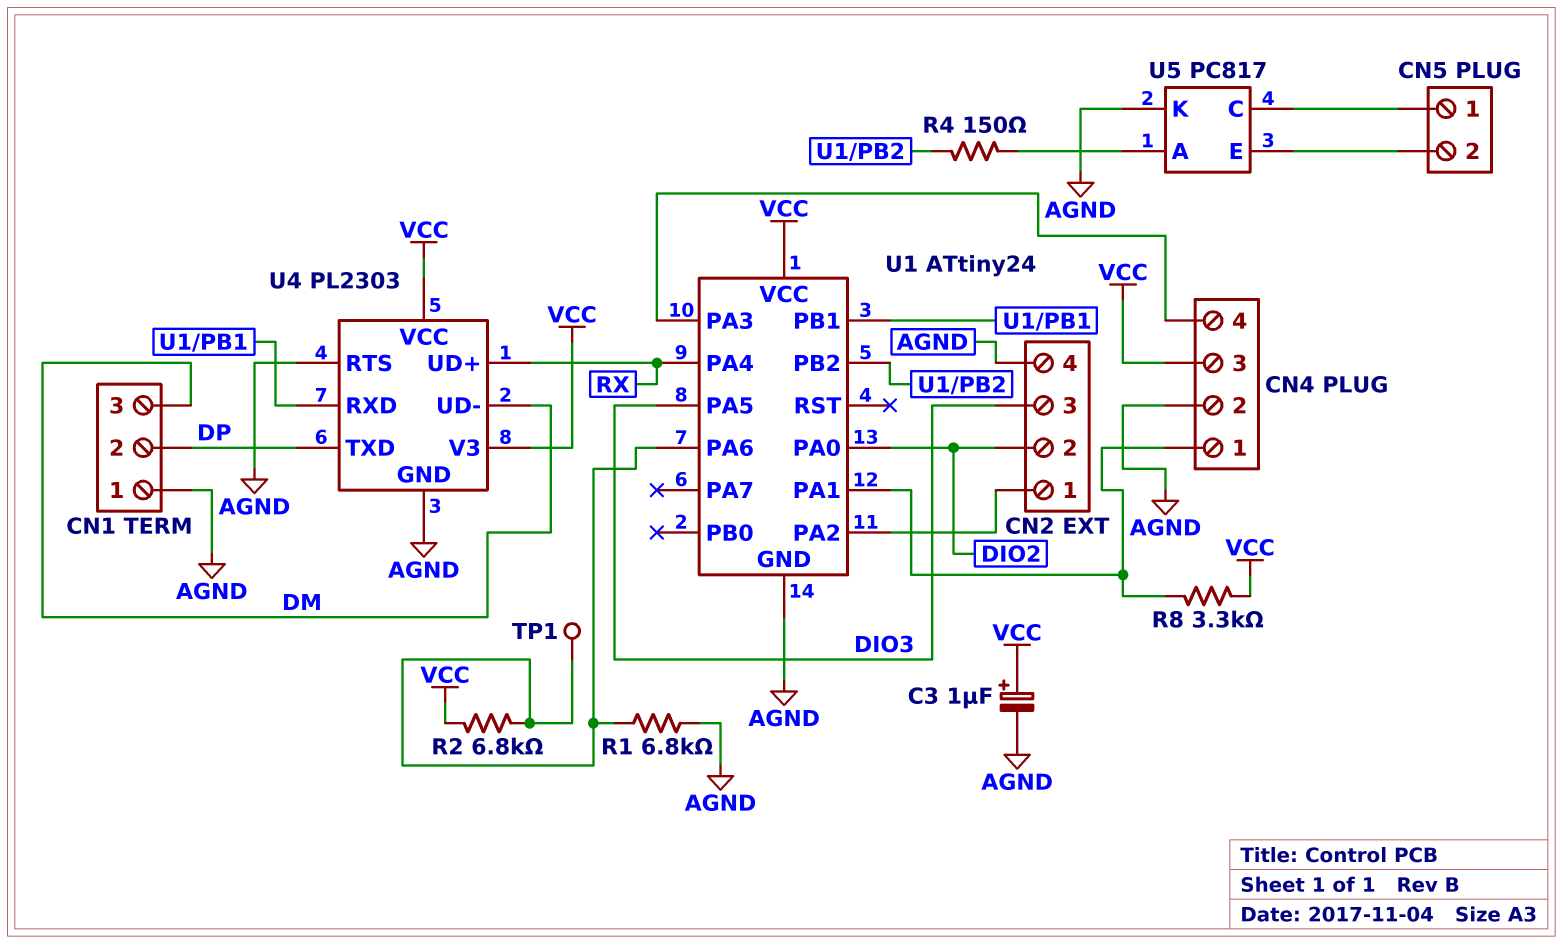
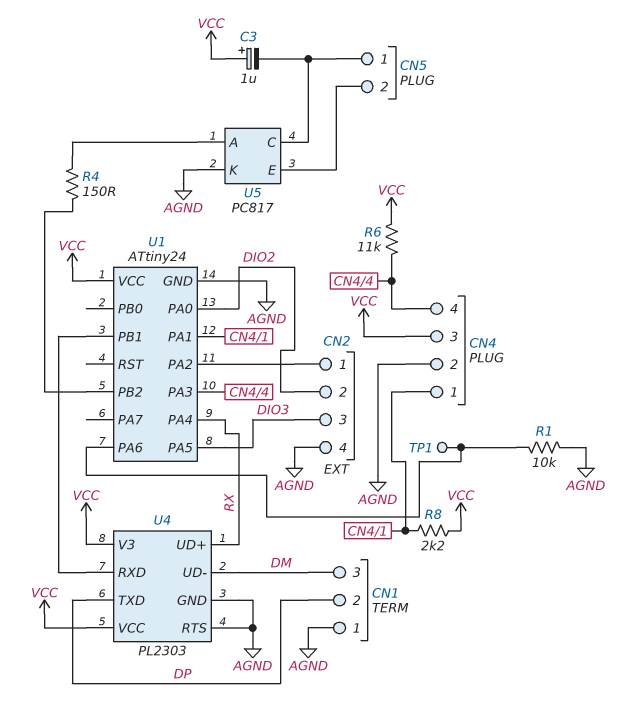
C3: 1uF (plus VCC, minus AGND) -> 1uF (plus VCC, minus CN5/1)
R1: 6.8k (AGND, U1/PA6) -> 10k (AGND, U1/PA6)
R2: 6.8k (U1/PA6, VCC) -> none
R6: none -> 11k (CN4/4, VCC)
R8: 3.3k (CN4/1, VCC) -> 2.2k (CN4/1, VCC)

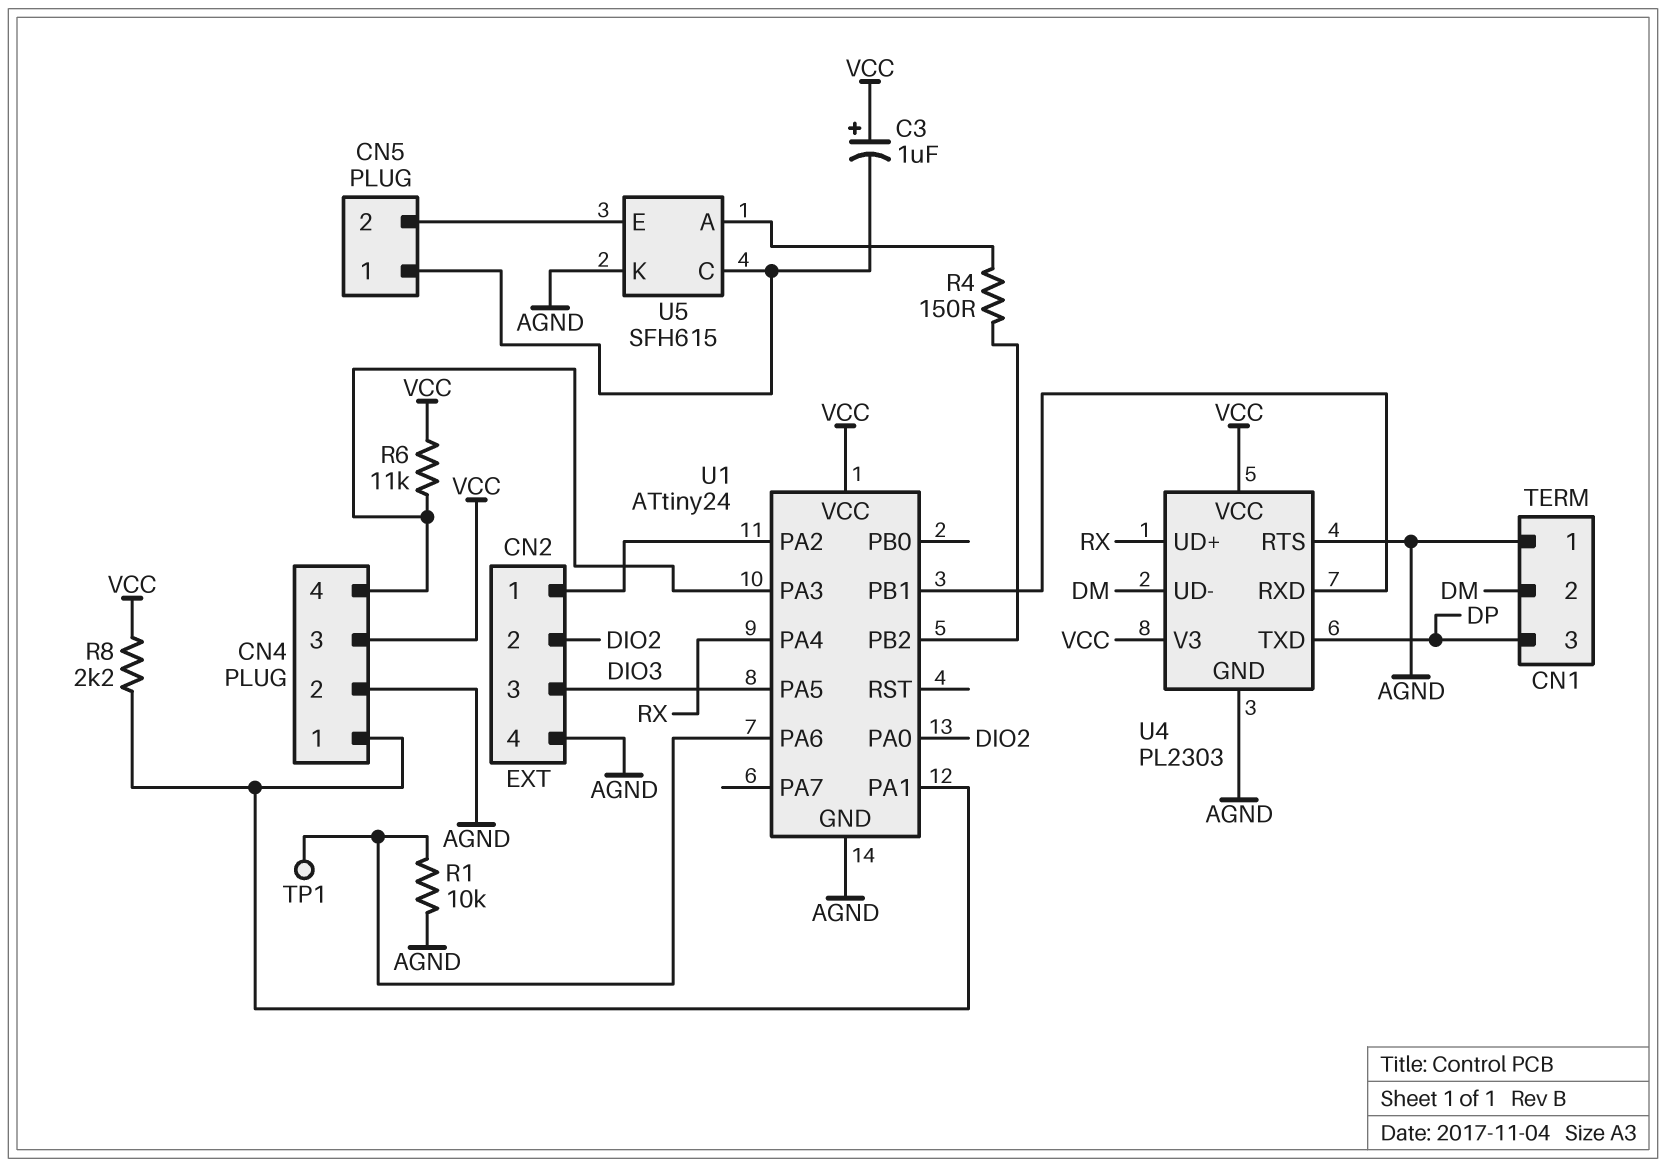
CN1 pin 2: DP -> DM
CN1 pin 3: DM -> DP
U5: PC817 -> SFH615

